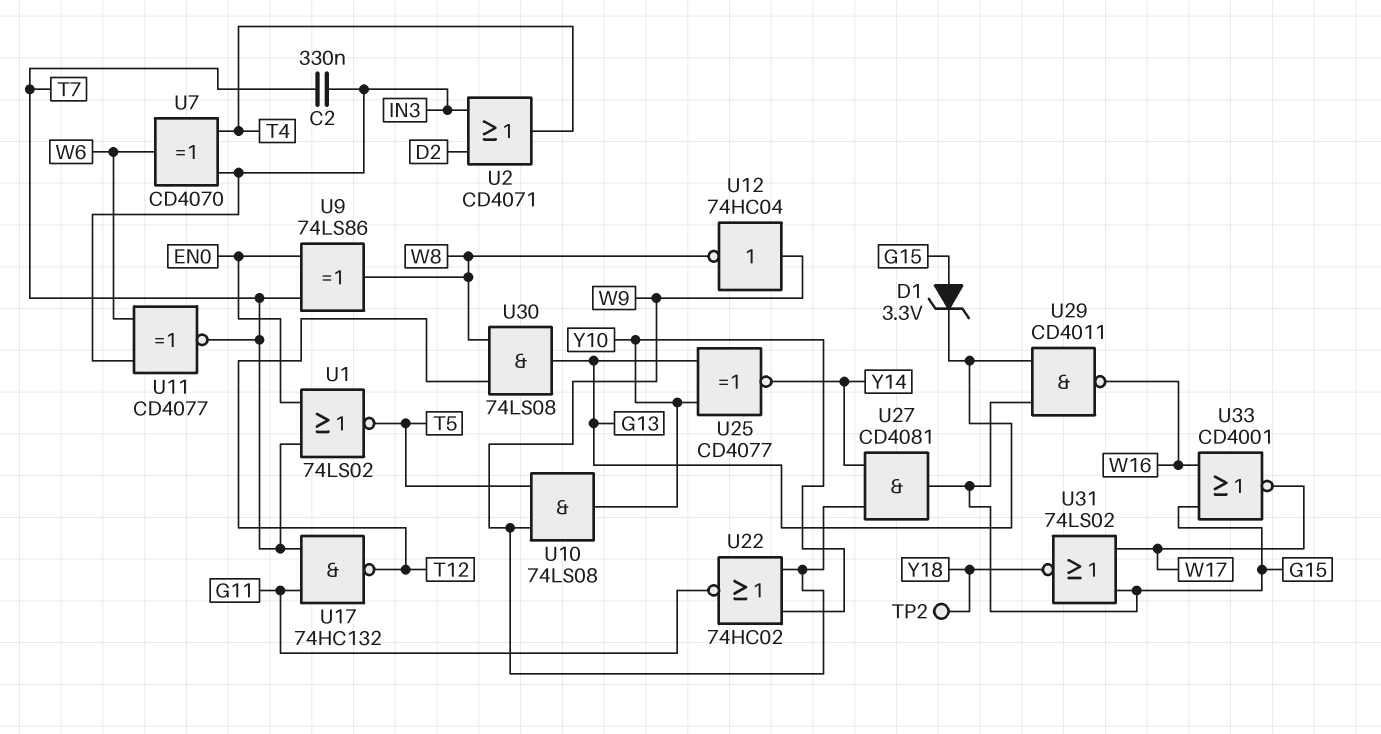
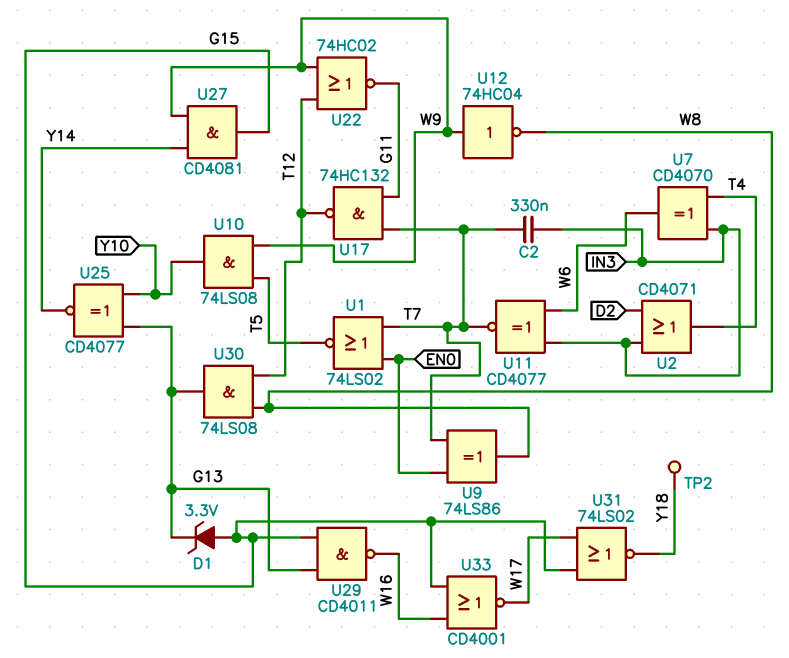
U22: NOR 74HC02 (in W9, in Y10, out G11) -> NOR 74HC02 (in T12, in W9, out G11)

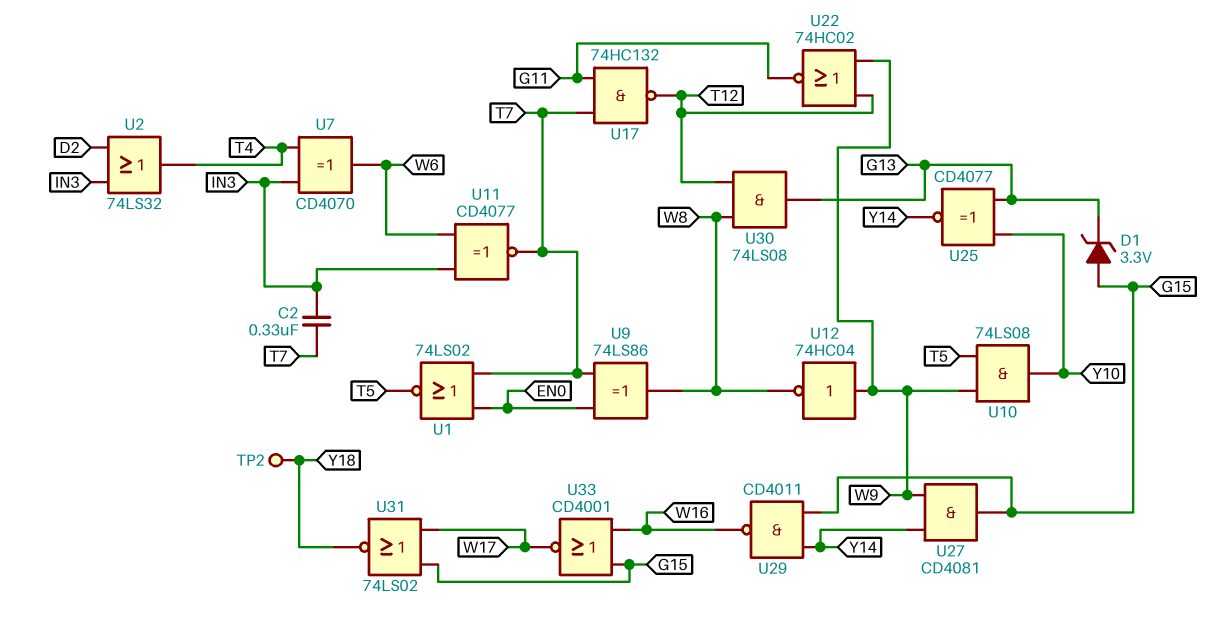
U2: OR CD4071 (in D2, in IN3, out T4) -> OR 74LS32 (in D2, in IN3, out T4)
U29: NAND CD4011 (in G13, in G15, out W16) -> NAND CD4011 (in G15, in Y14, out W16)

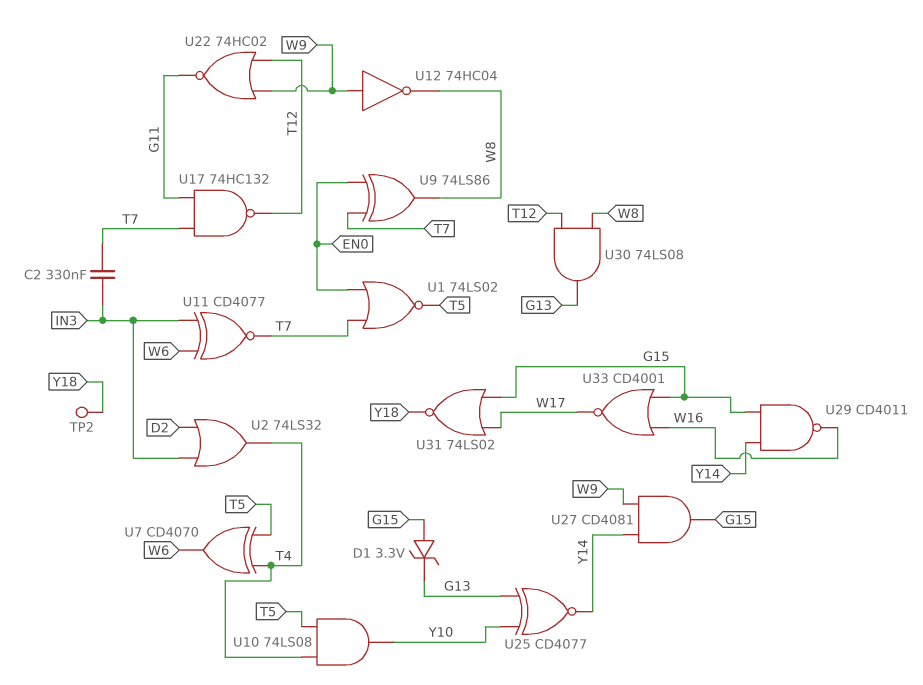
U7: XOR CD4070 (in IN3, in T4, out W6) -> XOR CD4070 (in T4, in T5, out W6)
U10: AND 74LS08 (in T5, in W9, out Y10) -> AND 74LS08 (in T4, in T5, out Y10)

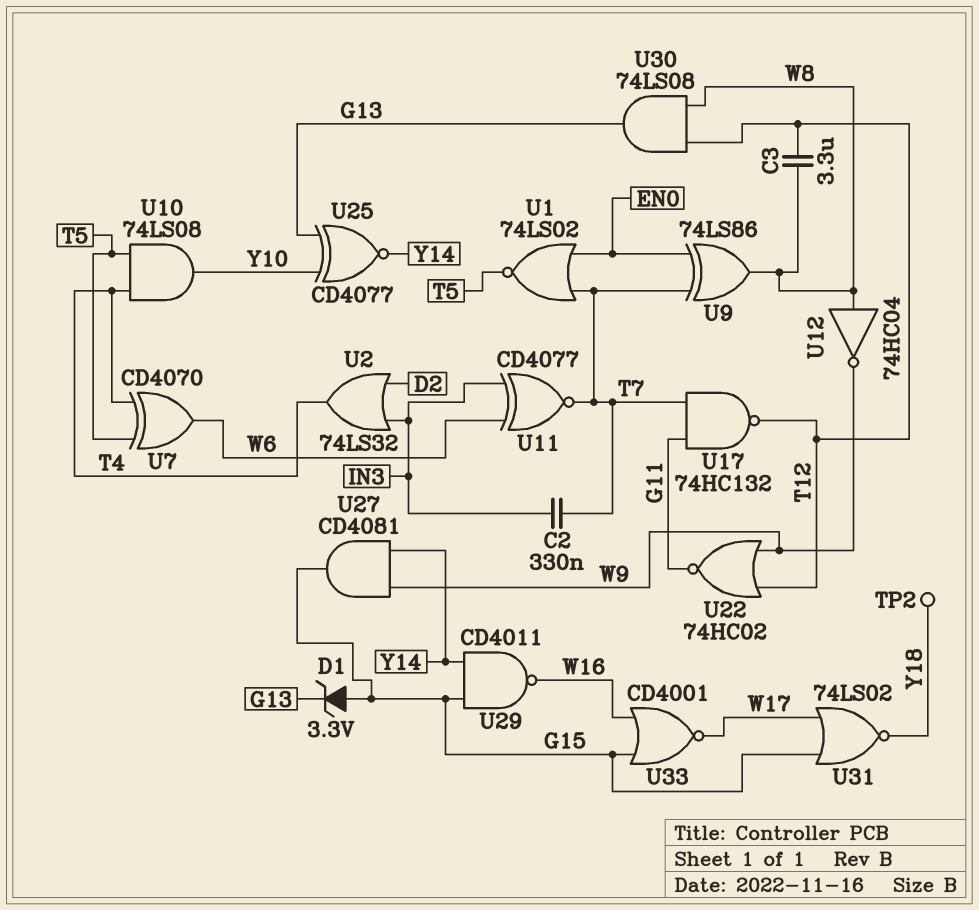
C3: none -> 3.3uF (T12, W8)
U12: NOT 74HC04 (in W9, out W8) -> NOT 74HC04 (in W8, out W9)

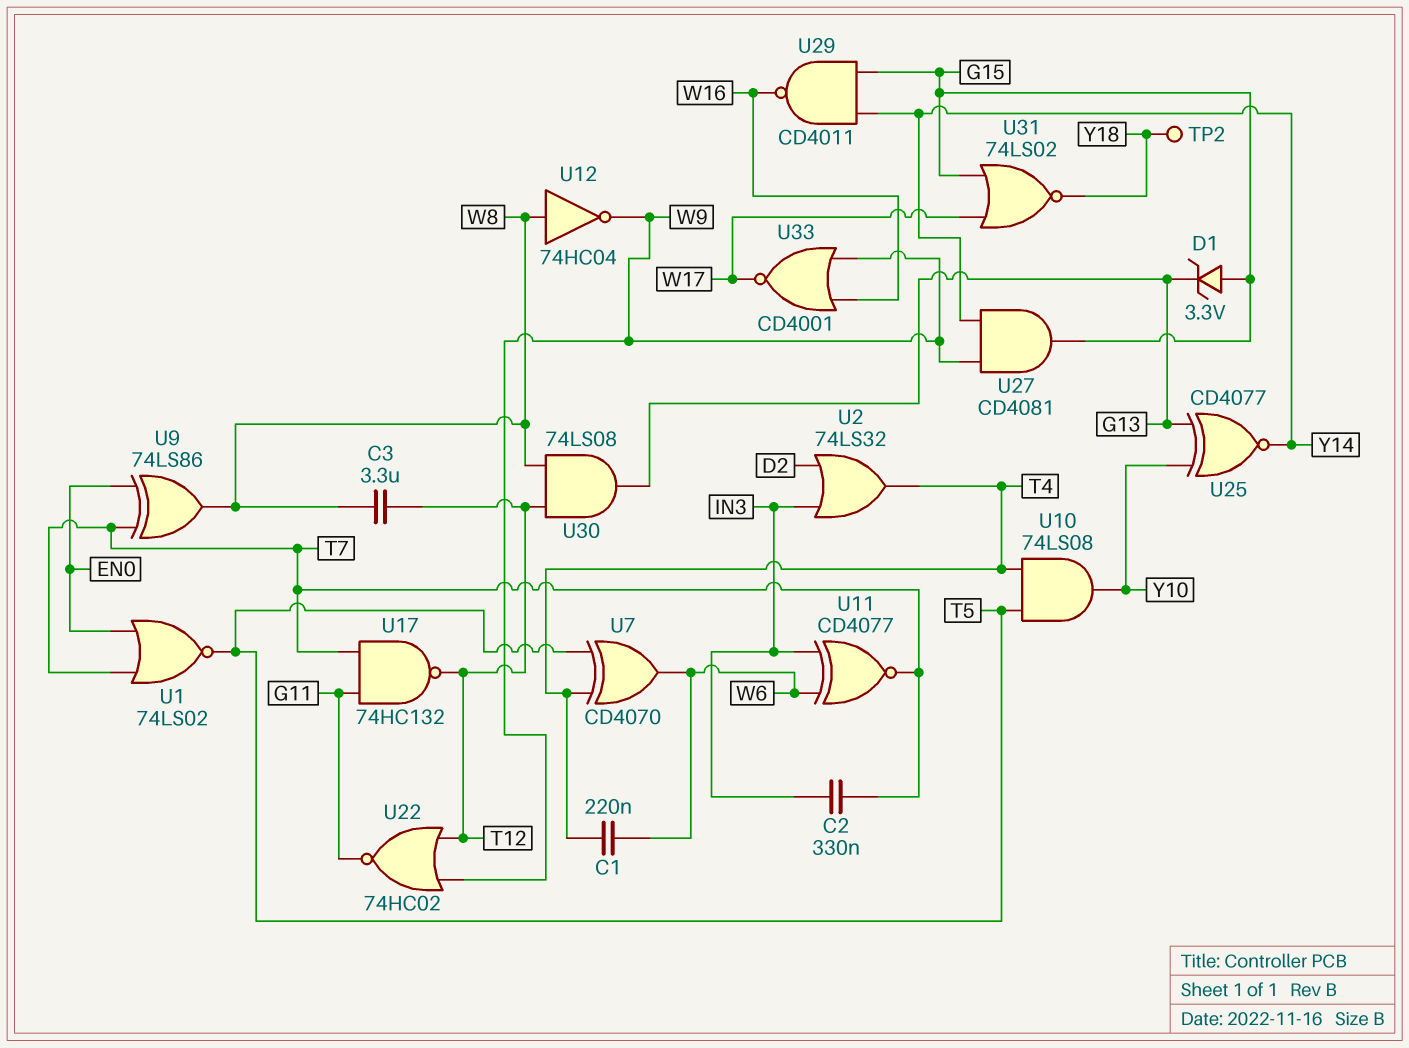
C1: none -> 220nF (T4, W6)
U33: NOR CD4001 (in G15, in W16, out W17) -> NOR CD4001 (in W9, in W16, out W17)

